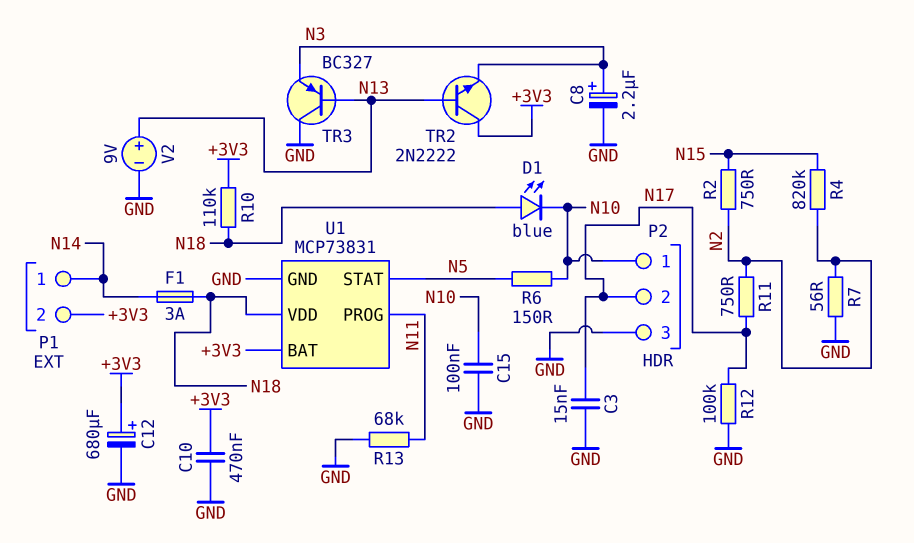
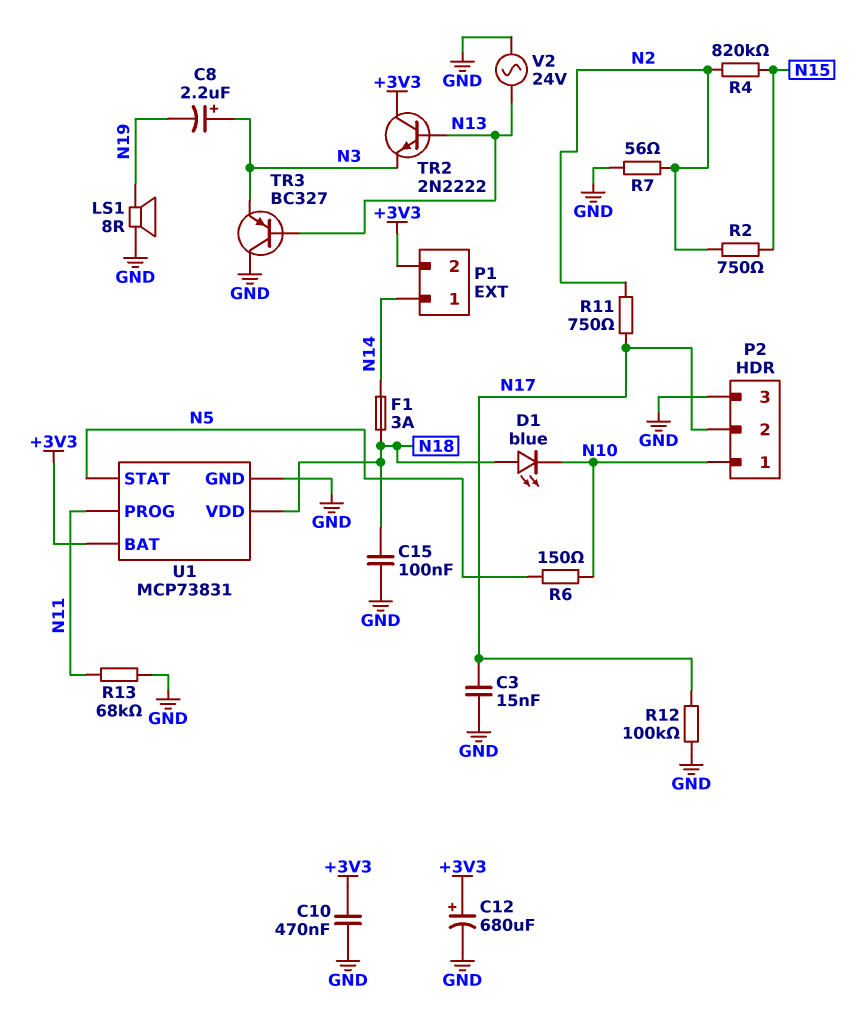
C8: 2.2uF (plus N3, minus GND) -> 2.2uF (plus N3, minus N19)
C15: 100nF (GND, N10) -> 100nF (GND, N18)
LS1: none -> speaker 8R (GND, N19)
R10: 110k (+3V3, N18) -> none
V2: 9V (plus N13, minus GND) -> AC 24V (GND, N13)

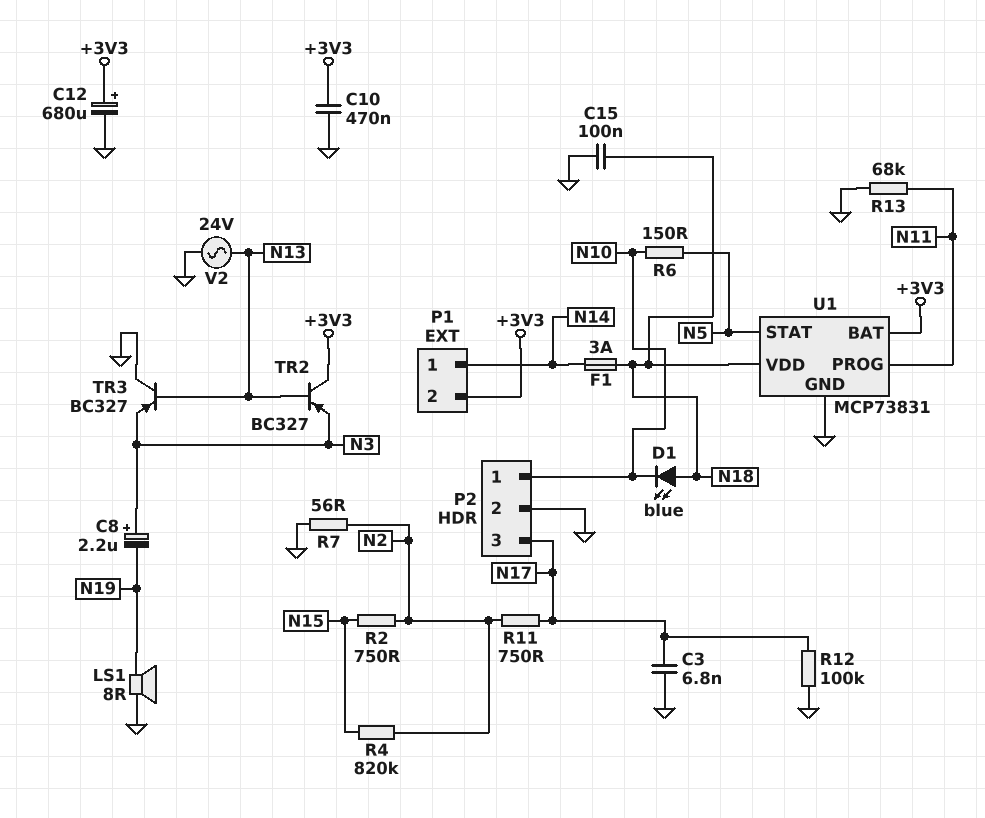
C3: 15nF (GND, N17) -> 6.8nF (GND, N17)
P2 pin 2: N17 -> GND
P2 pin 3: GND -> N17
TR2: NPN 2N2222 (B N13, C +3V3, E N3) -> PNP BC327 (B N13, C +3V3, E N3)

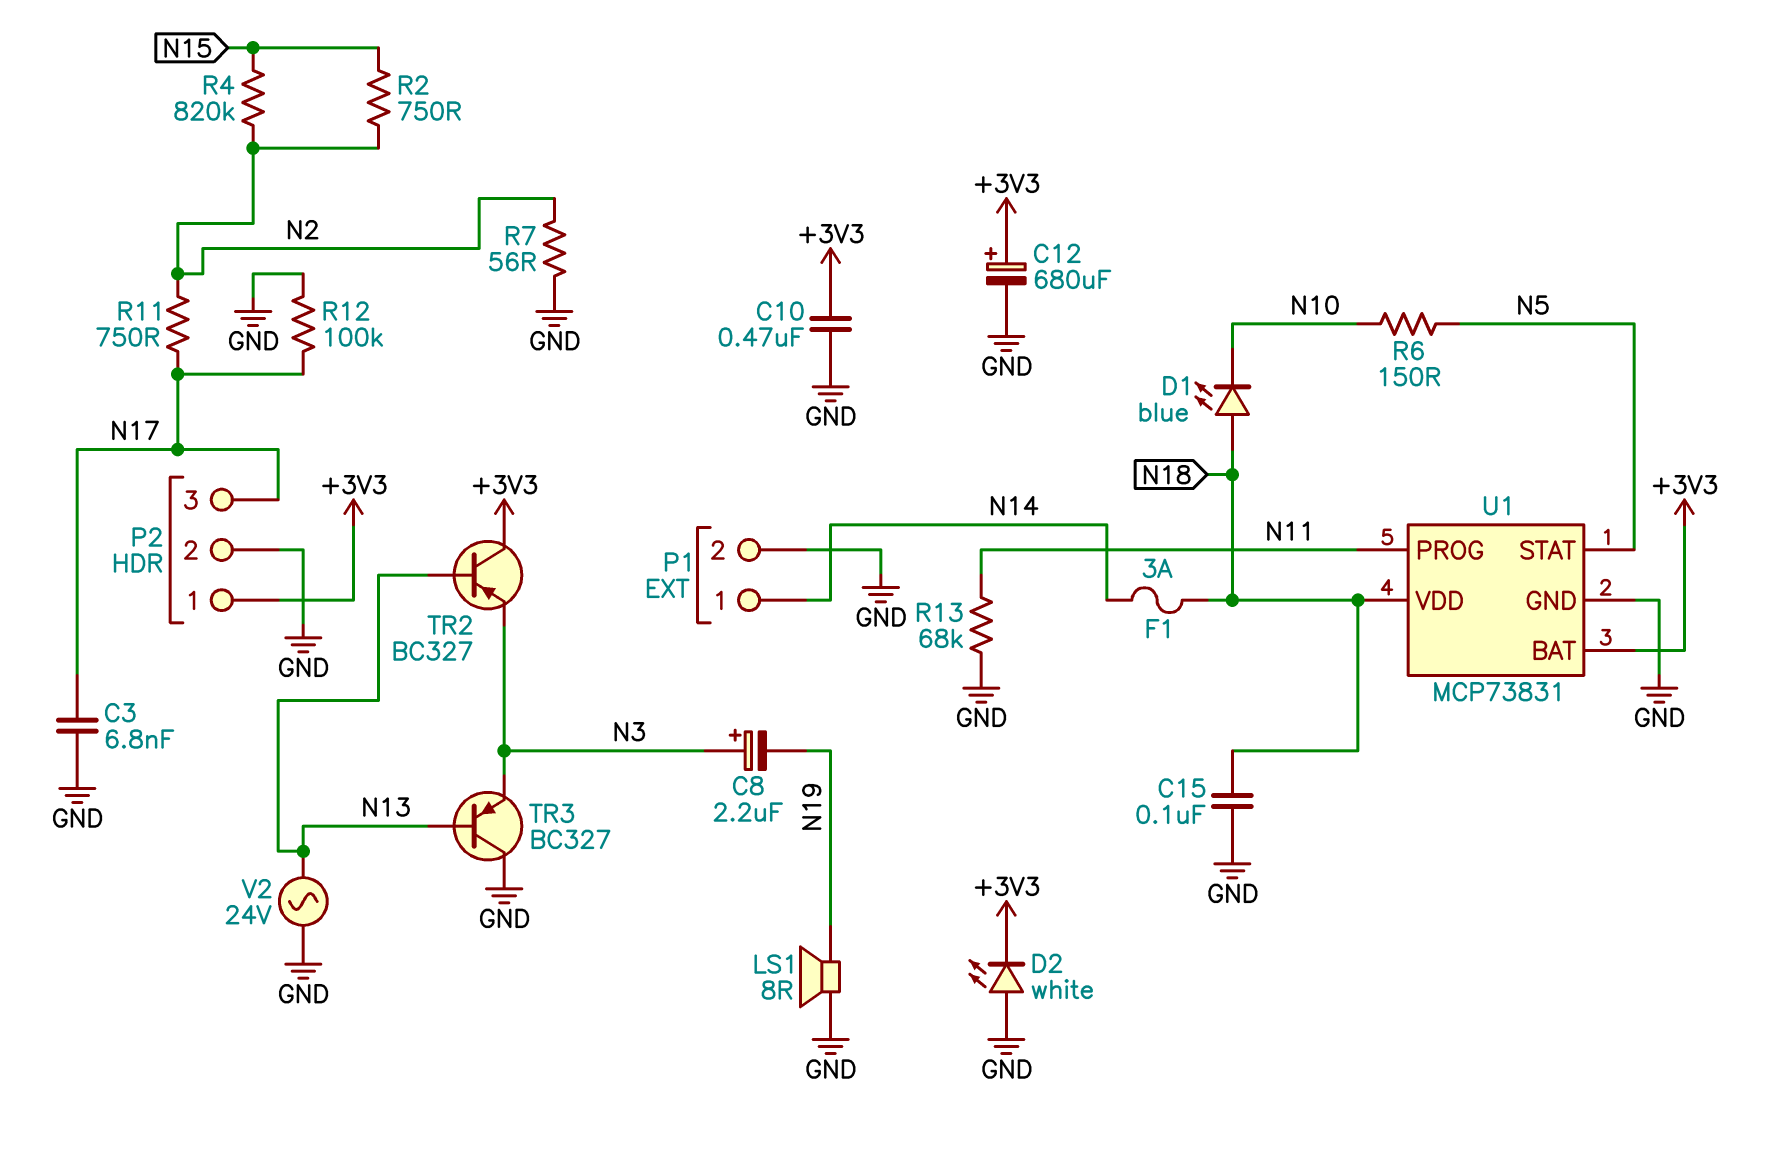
D2: none -> LED white (A GND, K +3V3)
P1 pin 2: +3V3 -> GND
P2 pin 1: N10 -> +3V3

